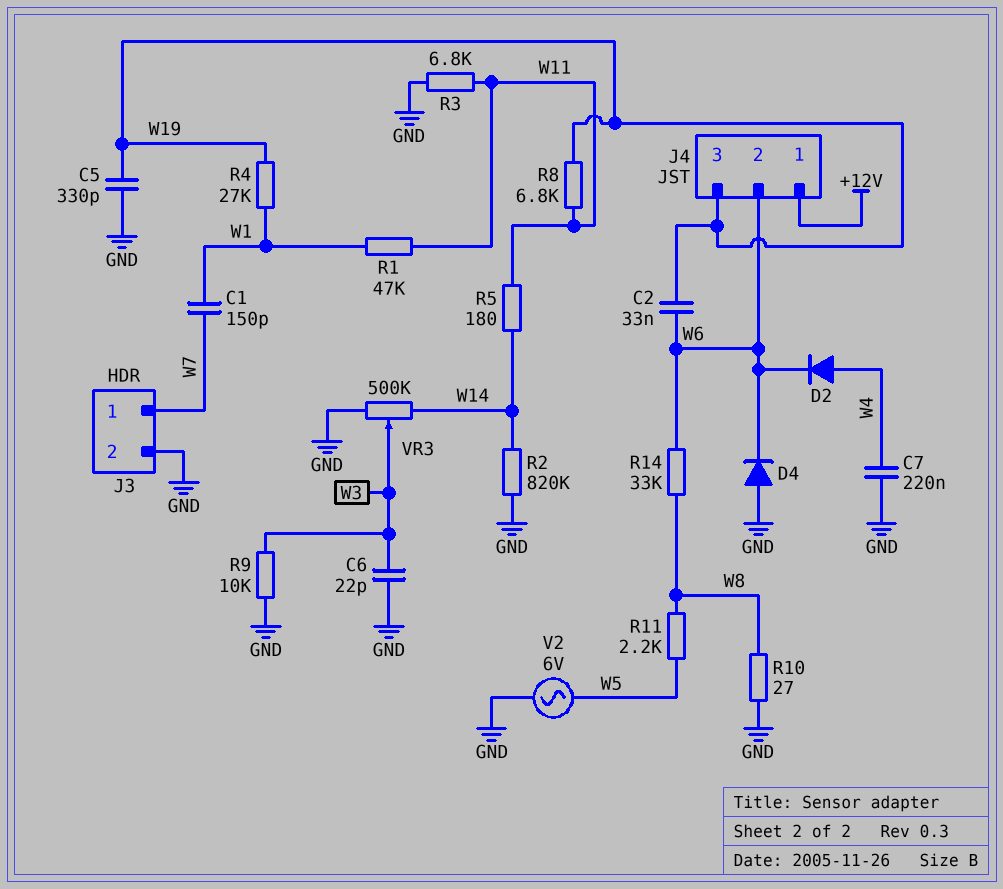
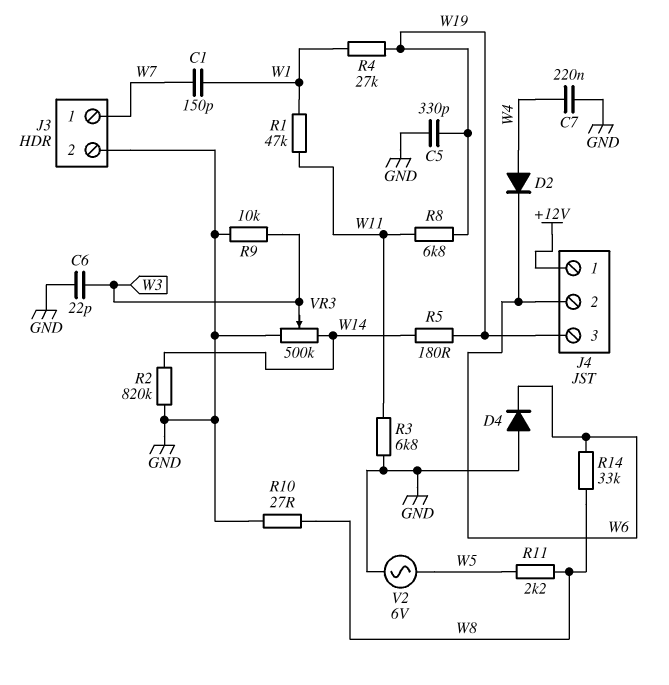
C2: 33nF (W6, W19) -> none
R5: 180 (W11, W14) -> 180 (W14, W19)

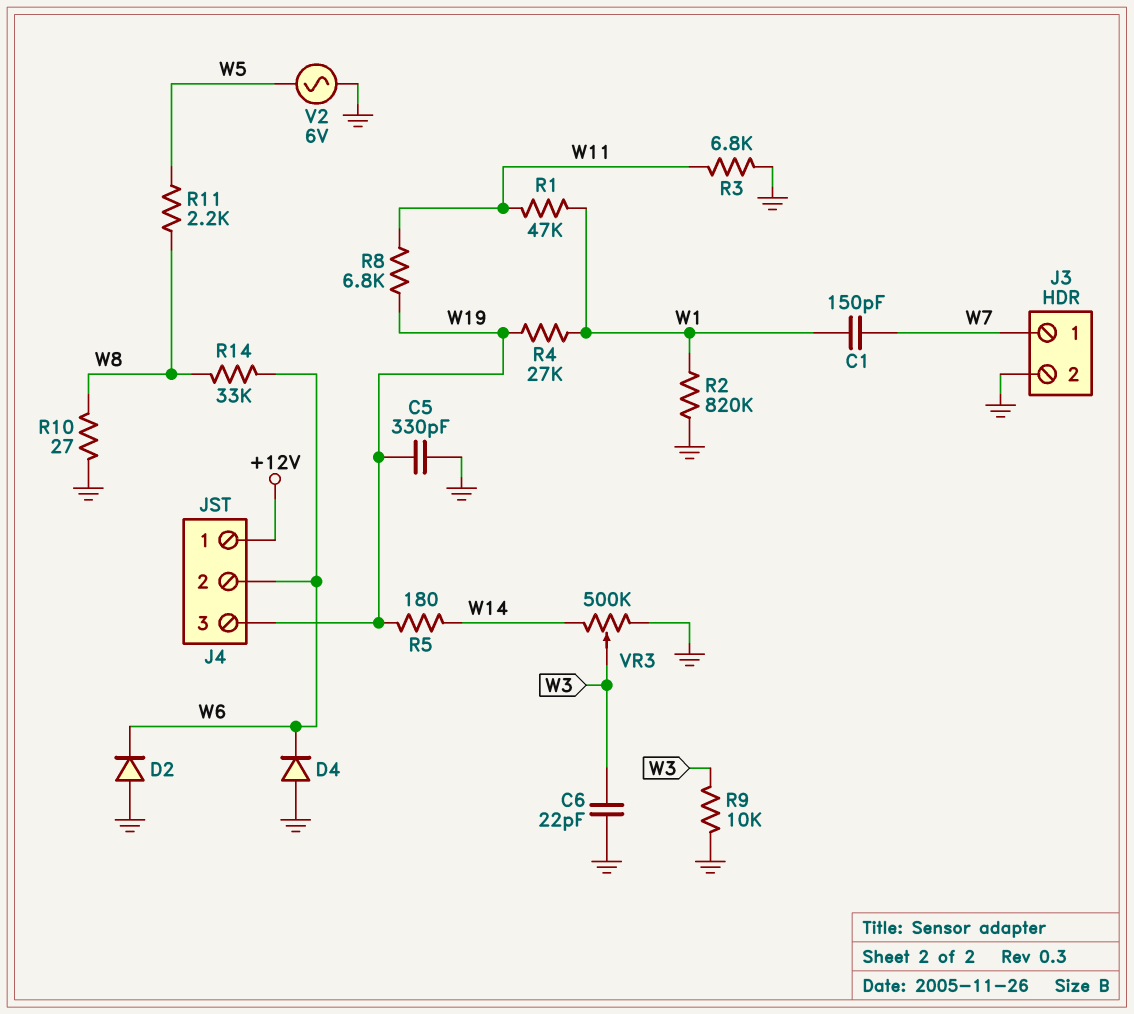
C7: 220nF (GND, W4) -> none
D2: diode (A W4, K W6) -> diode (A GND, K W6)
R2: 820k (GND, W14) -> 820k (GND, W1)

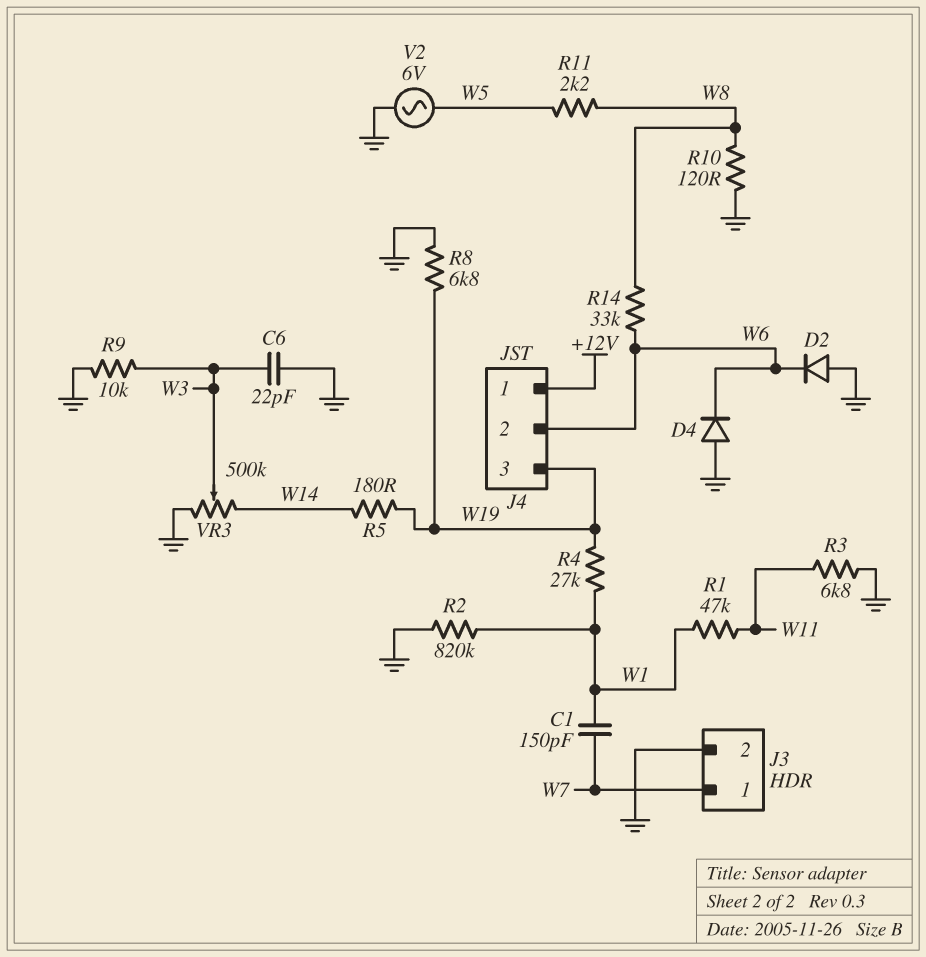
C5: 330pF (GND, W19) -> none
R8: 6.8k (W11, W19) -> 6.8k (GND, W19)
R10: 27 (GND, W8) -> 120 (GND, W8)

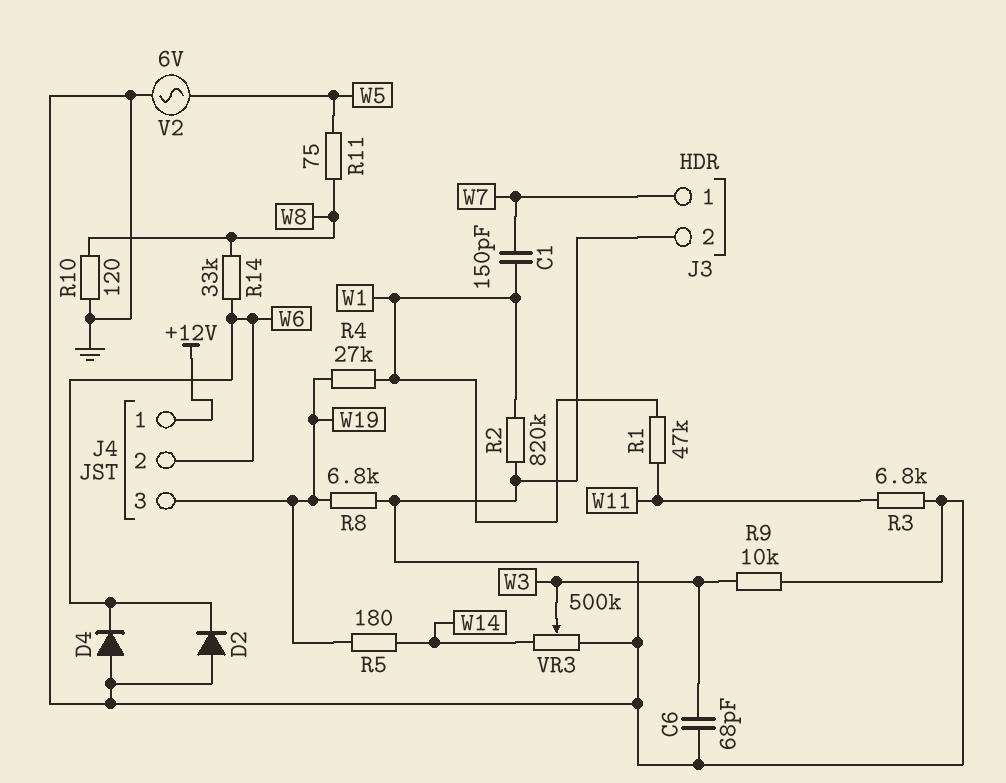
C6: 22pF (GND, W3) -> 68pF (GND, W3)
R11: 2.2k (W5, W8) -> 75 (W5, W8)

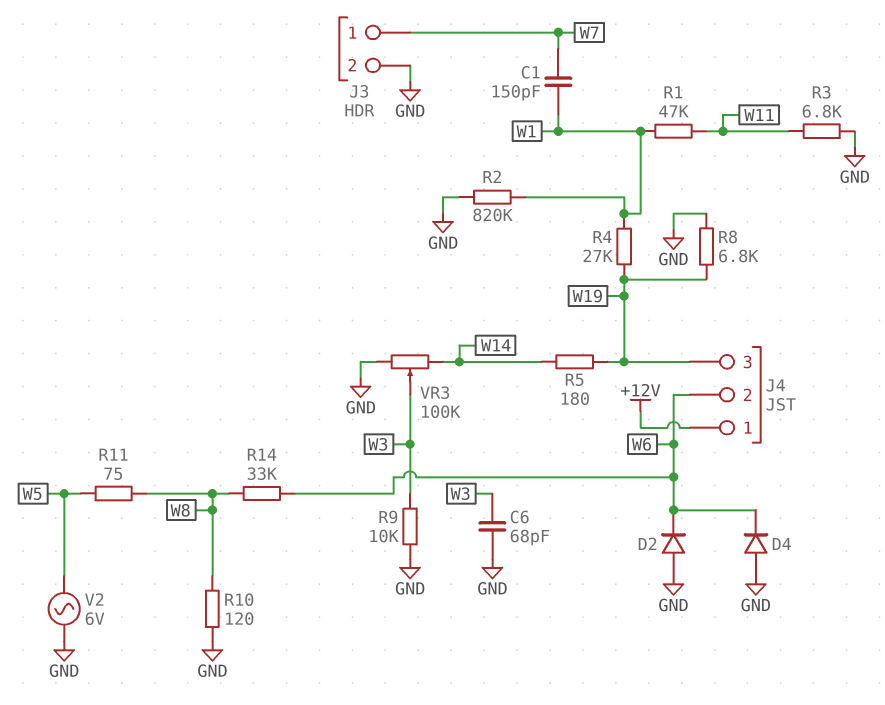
VR3: 500k (GND, W14, wiper W3) -> 100k (GND, W14, wiper W3)

